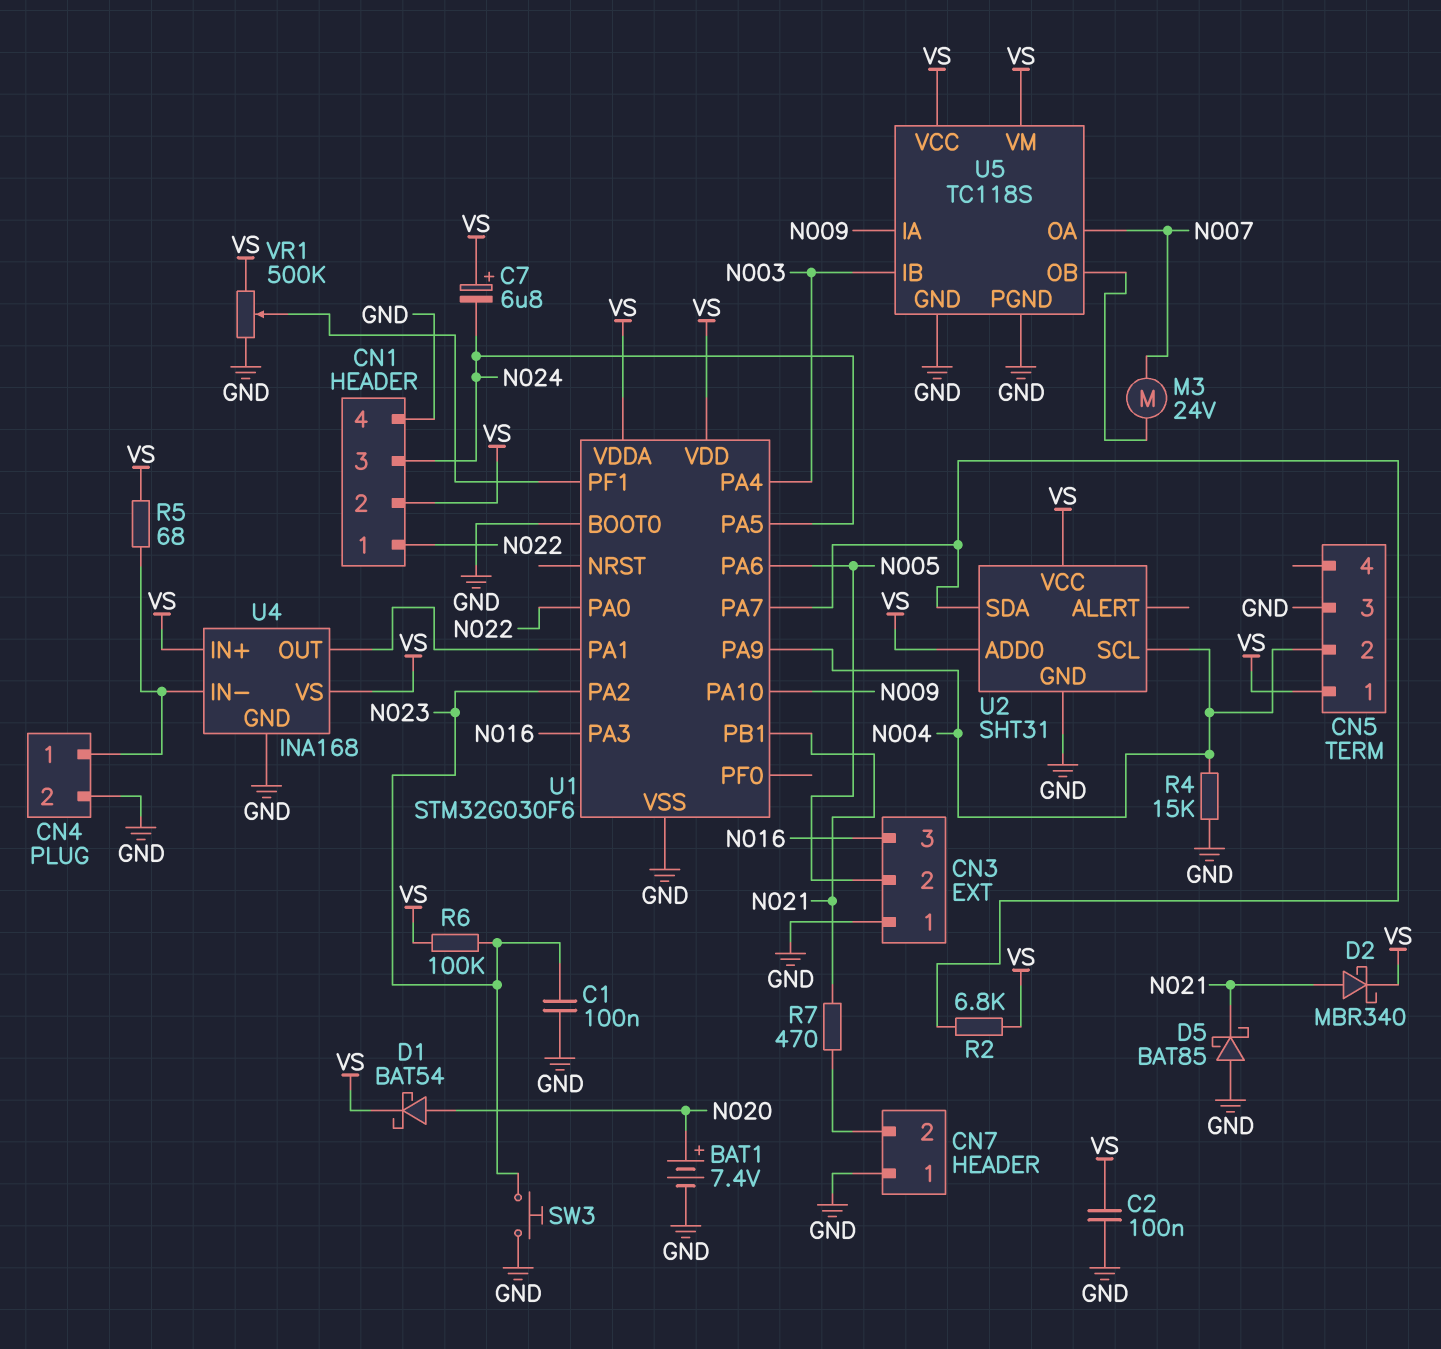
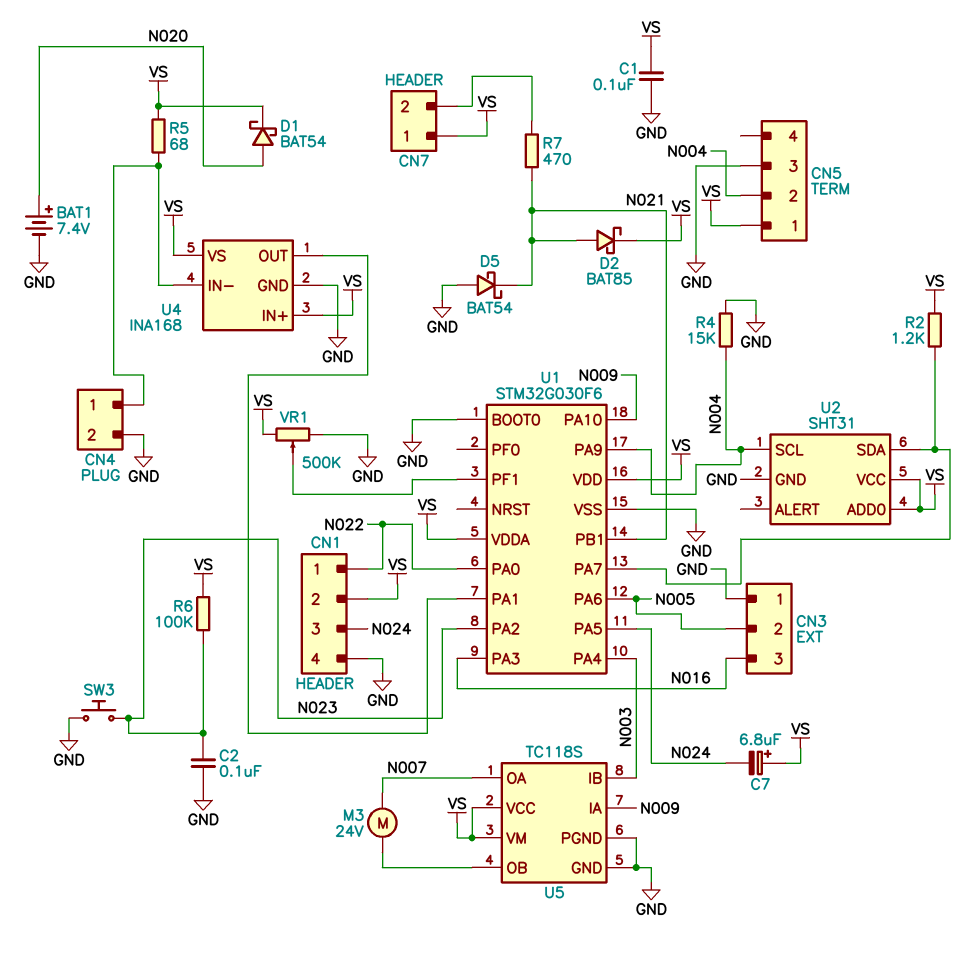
C1: 100nF (GND, N023) -> 100nF (GND, VS)
C2: 100nF (GND, VS) -> 100nF (GND, N023)
CN7 pin 1: GND -> VS
D2: schottky MBR340 (A N021, K VS) -> schottky BAT85 (A N021, K VS)
D5: schottky BAT85 (A GND, K N021) -> schottky BAT54 (A GND, K N021)
R2: 6.8k (U1/PA7, VS) -> 1.2k (U1/PA7, VS)

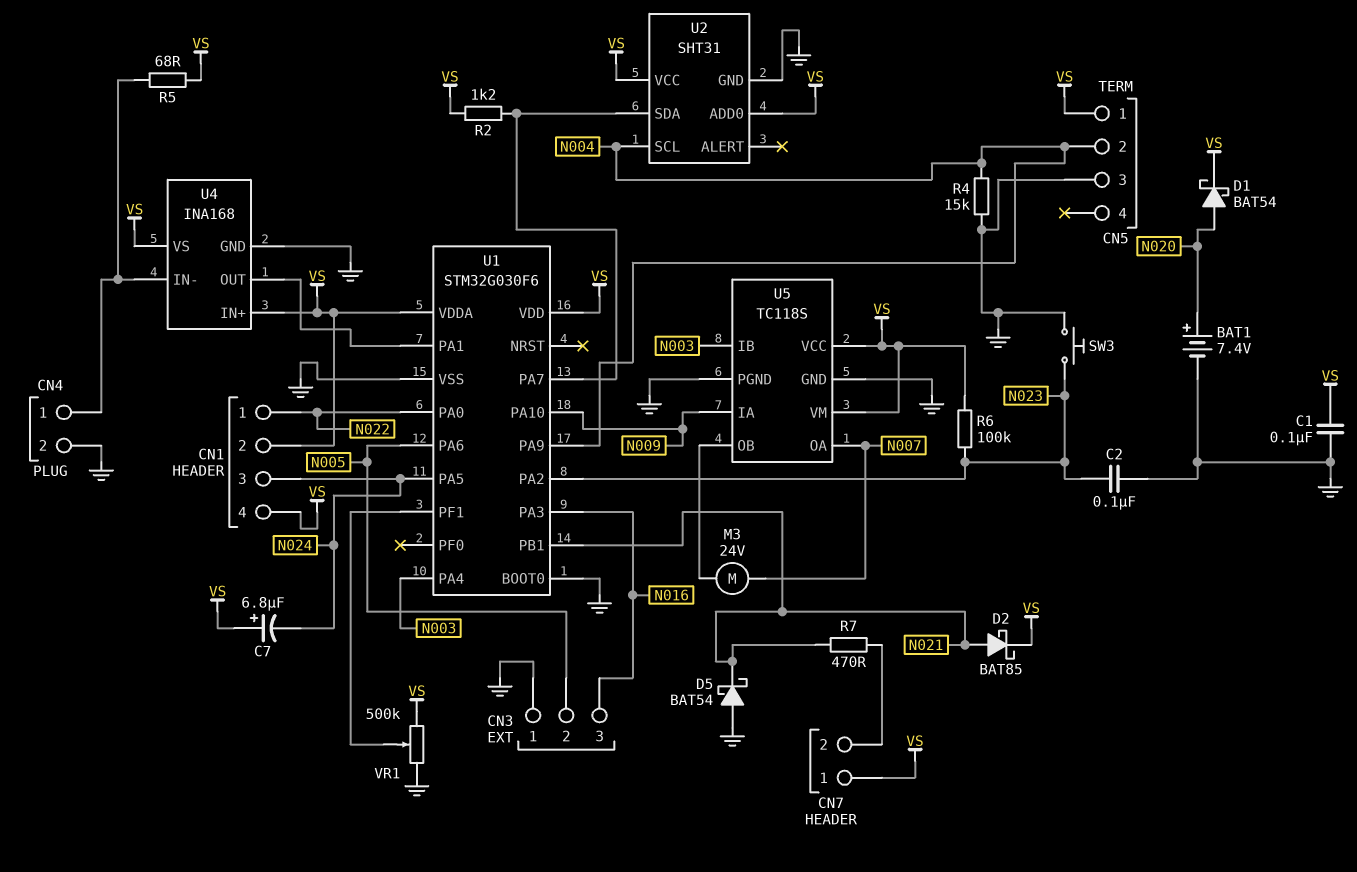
CN1 pin 4: GND -> VS

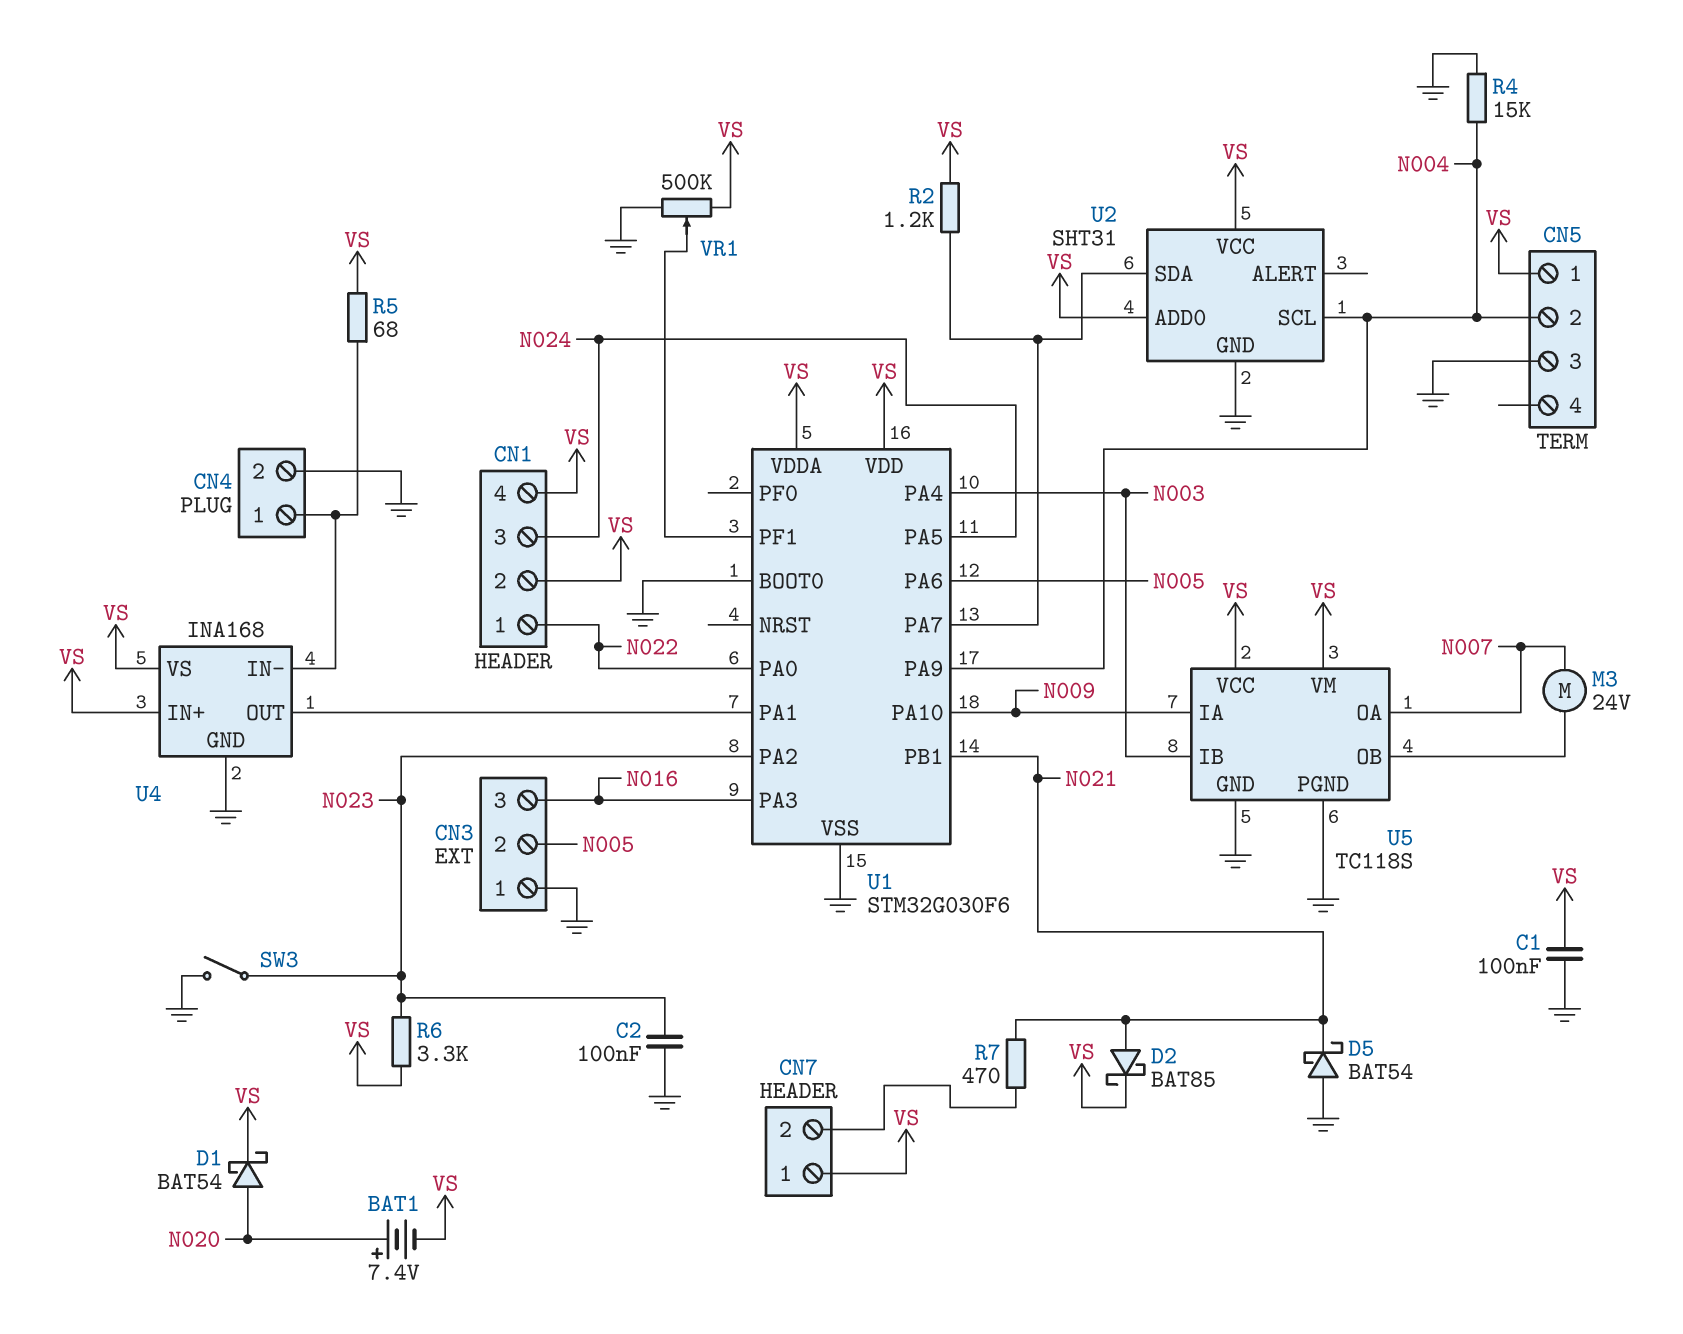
BAT1: 7.4V (plus N020, minus GND) -> 7.4V (plus N020, minus VS)
C7: 6.8uF (plus VS, minus N024) -> none
R6: 100k (N023, VS) -> 3.3k (N023, VS)
SW3: button (GND, N023) -> switch (GND, N023)

